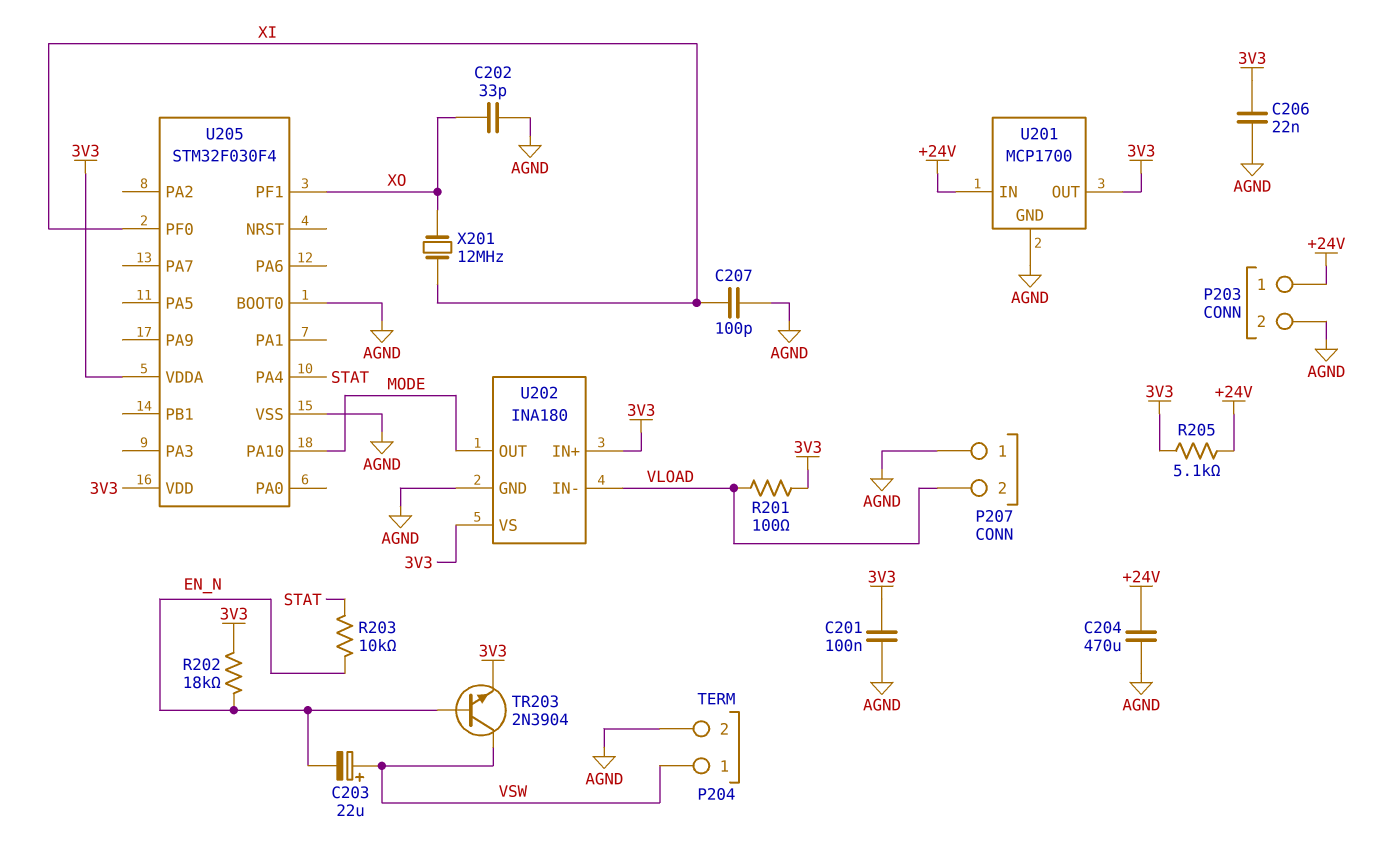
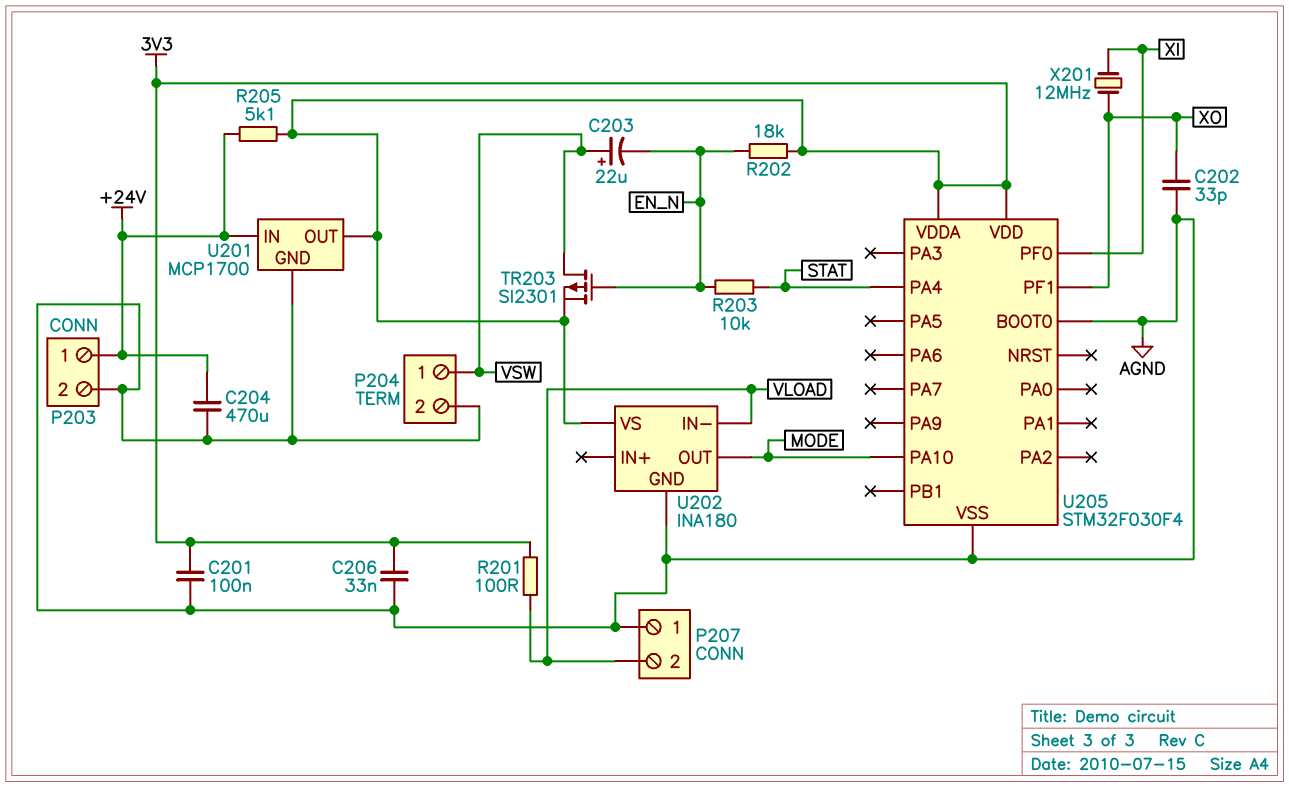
C206: 22nF (3V3, AGND) -> 33nF (3V3, AGND)
C207: 100pF (AGND, XI) -> none
TR203: NPN 2N3904 (B EN_N, C VSW, E 3V3) -> PMOS SI2301 (G EN_N, D VSW, S 3V3)
U202 pin IN+: 3V3 -> none

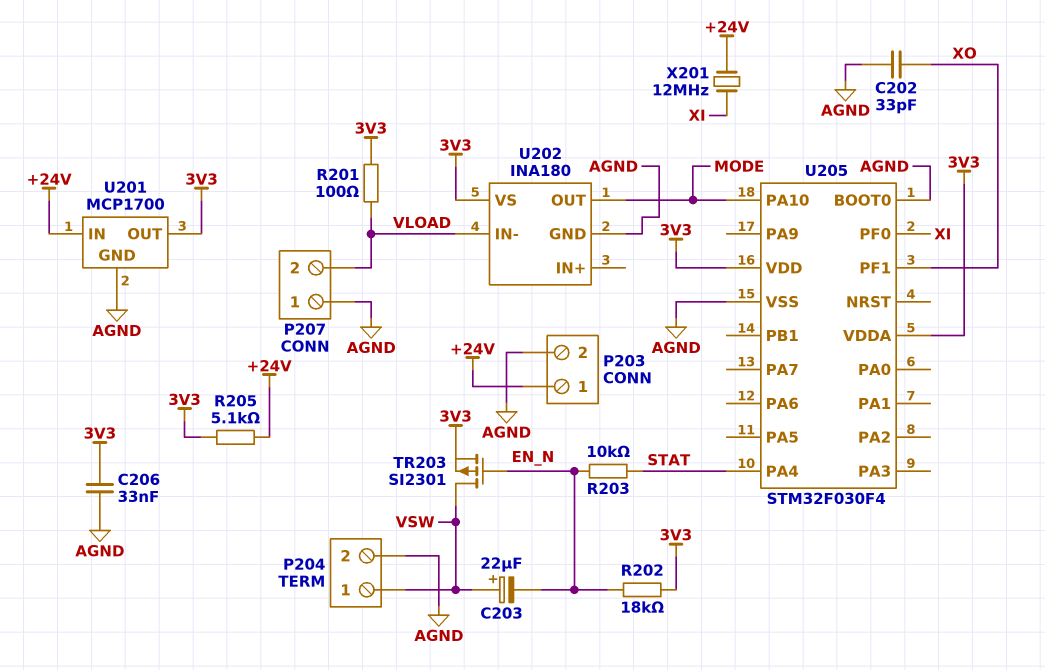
C201: 100nF (3V3, AGND) -> none
C204: 470uF (+24V, AGND) -> none
X201: 12MHz (XI, XO) -> 12MHz (+24V, XI)

